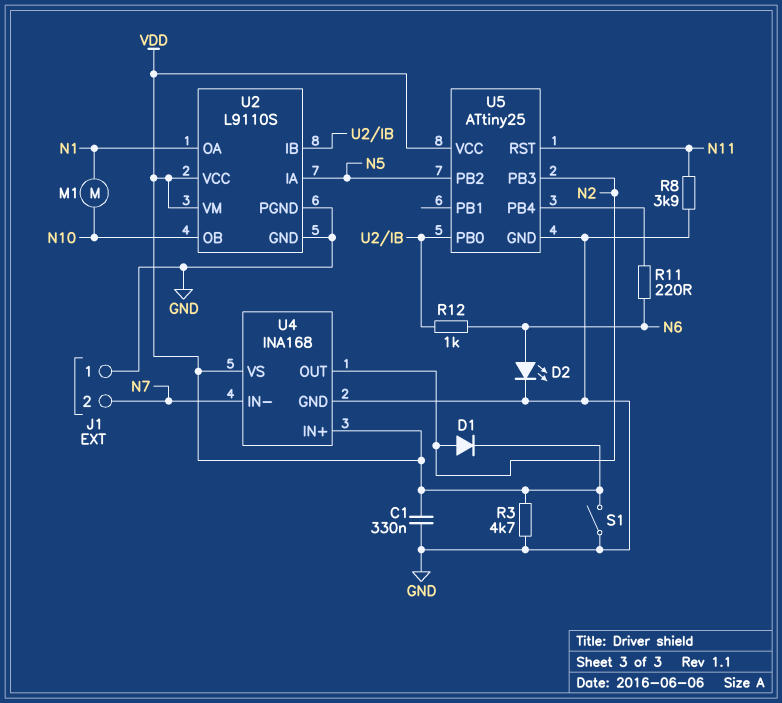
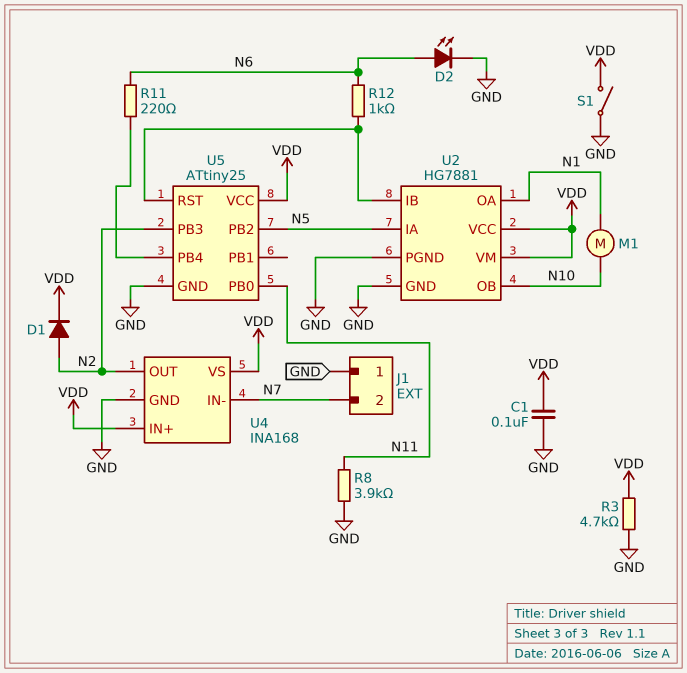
C1: 330nF (GND, VDD) -> 100nF (GND, VDD)
U2: L9110S -> HG7881
U5 pin PB0: U2/IB -> N11
U5 pin RST: N11 -> U2/IB

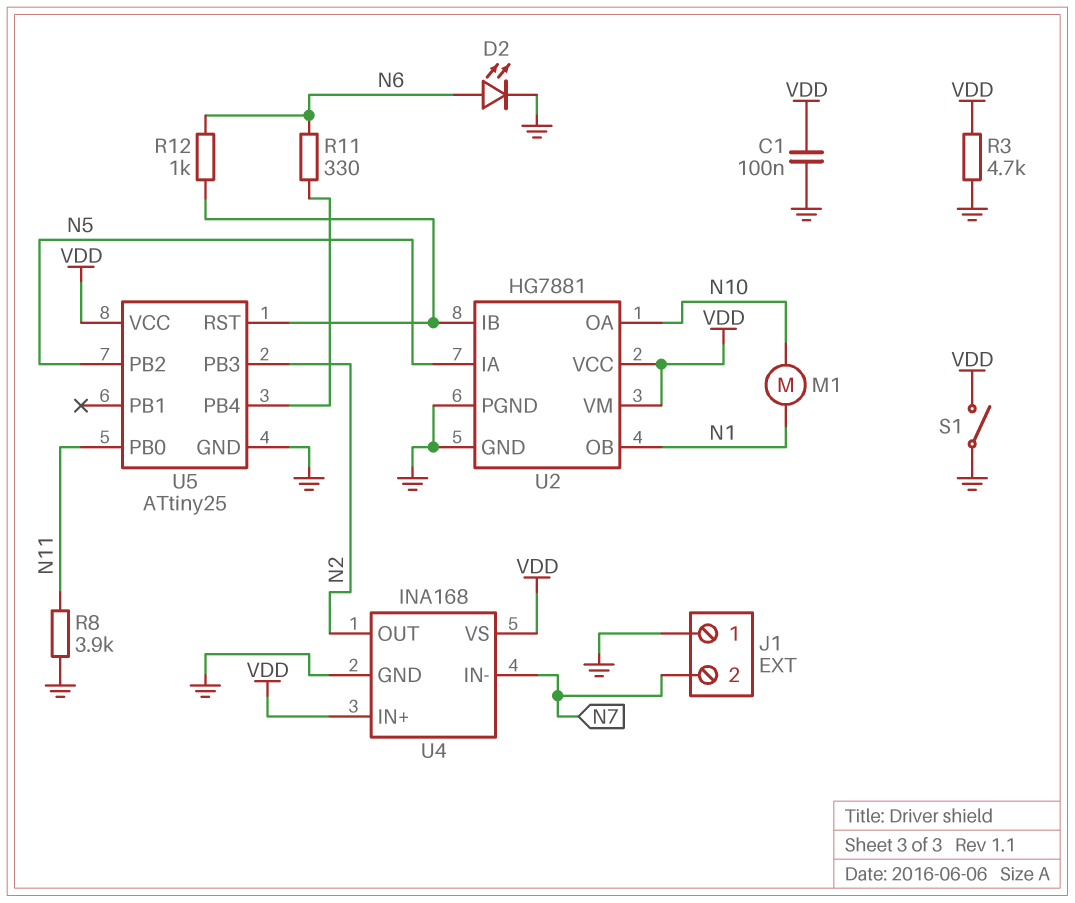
D1: diode (A N2, K VDD) -> none
R11: 220 (N6, U5/PB4) -> 330 (N6, U5/PB4)
U2 pin OA: N1 -> N10
U2 pin OB: N10 -> N1

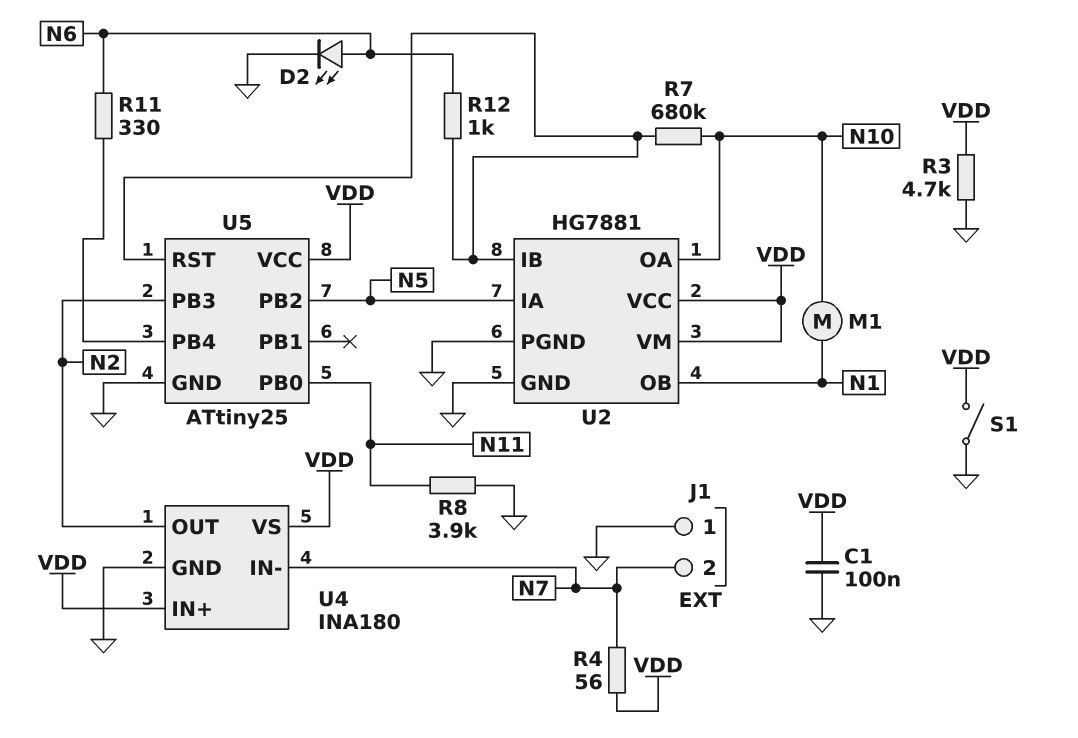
R4: none -> 56 (N7, VDD)
R7: none -> 680k (N10, U2/IB)
U4: INA168 -> INA180

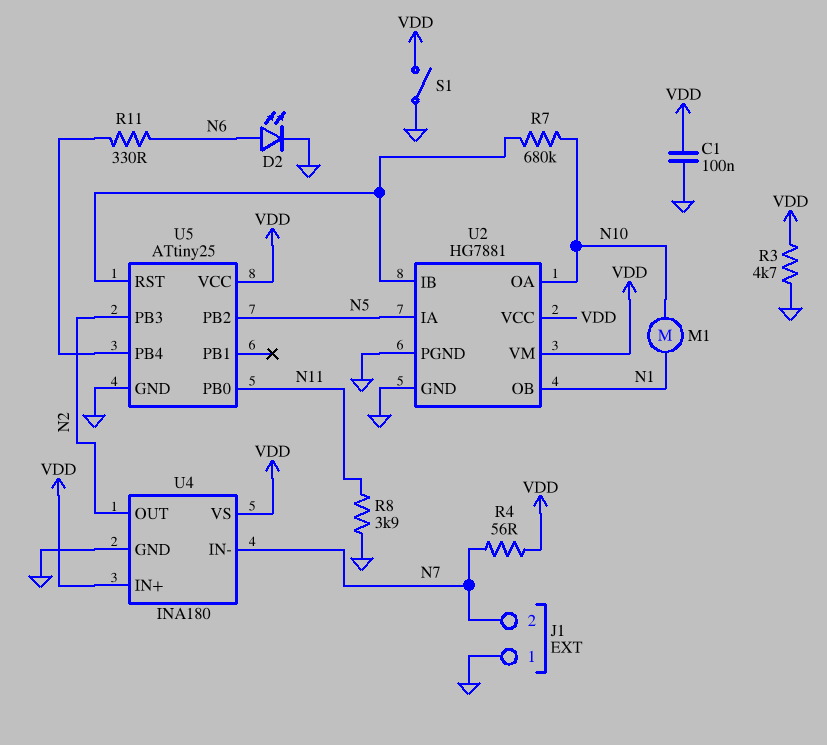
R12: 1k (N6, U2/IB) -> none

